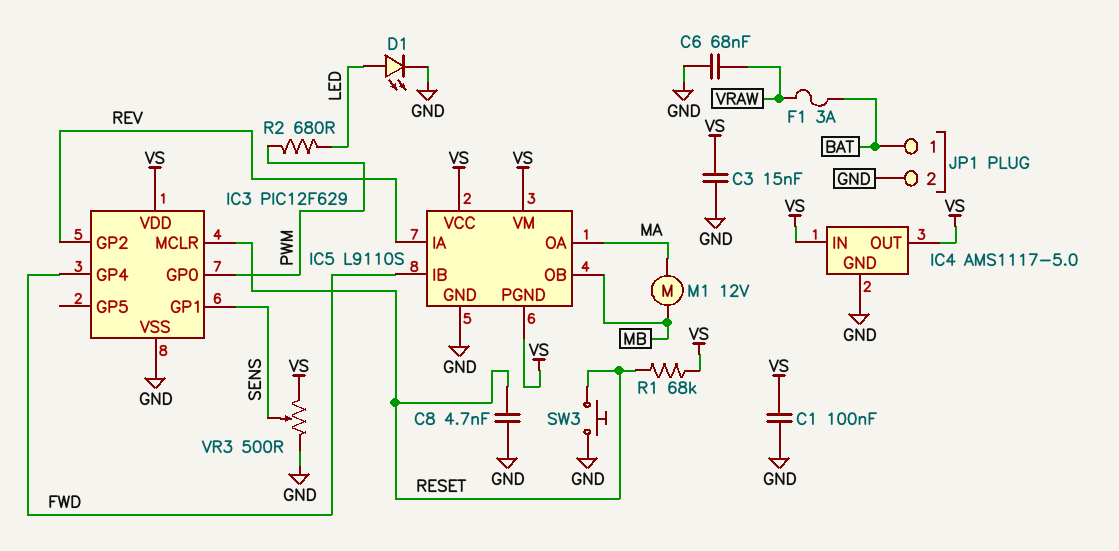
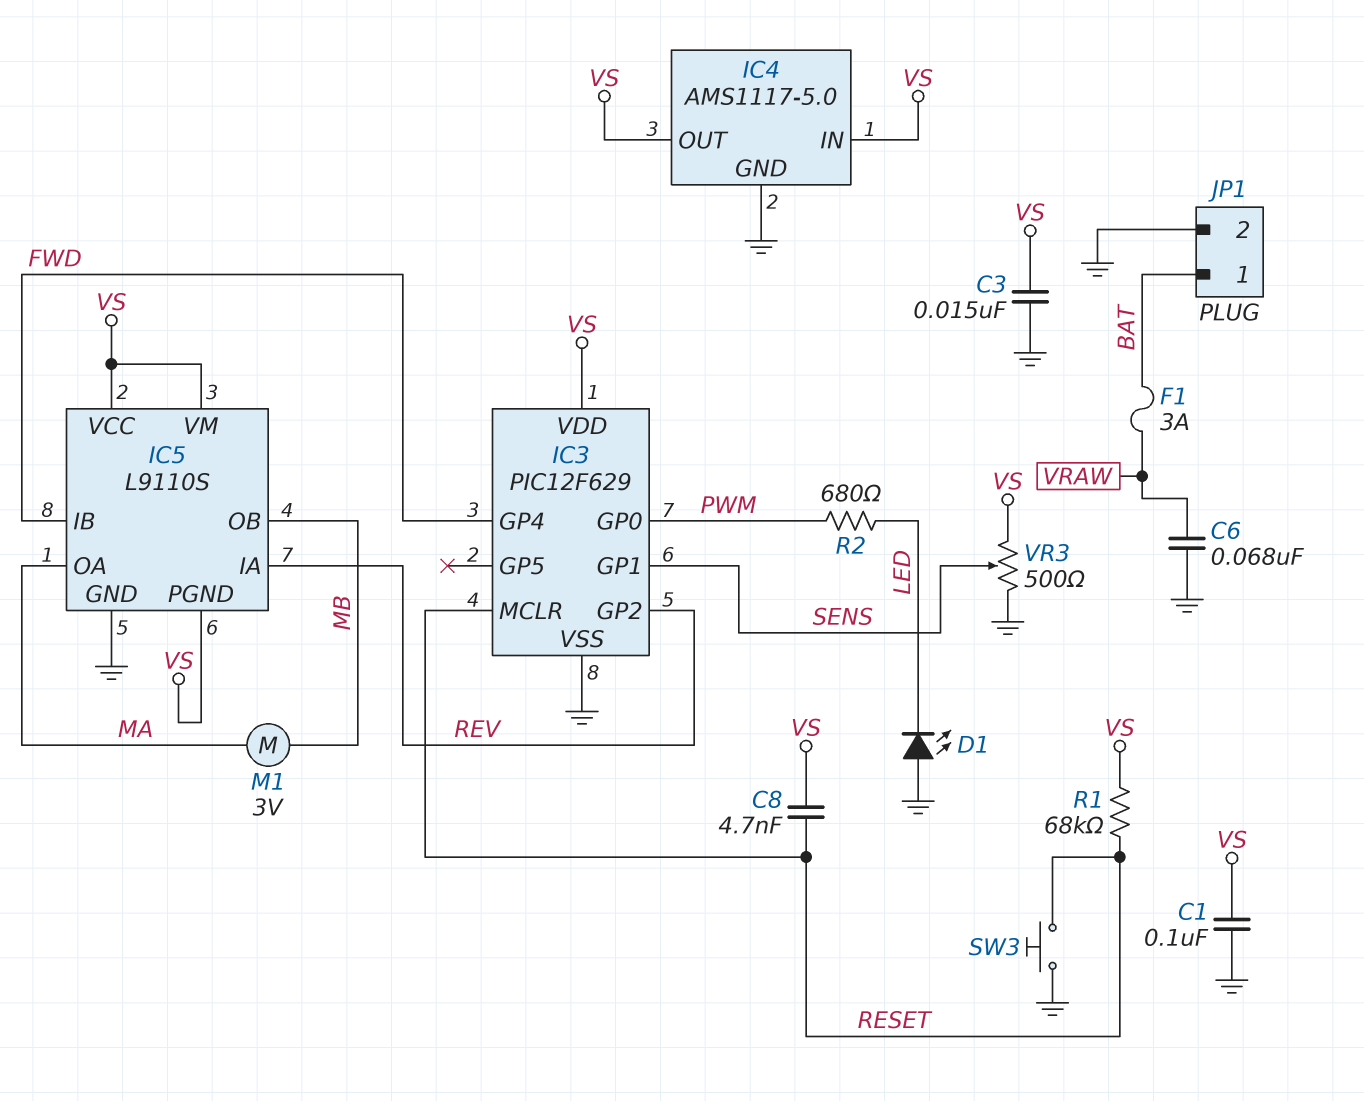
C8: 4.7nF (GND, RESET) -> 4.7nF (RESET, VS)
D1: LED (A LED, K GND) -> LED (A GND, K LED)
M1: motor 12V (MA, MB) -> motor 3V (MA, MB)

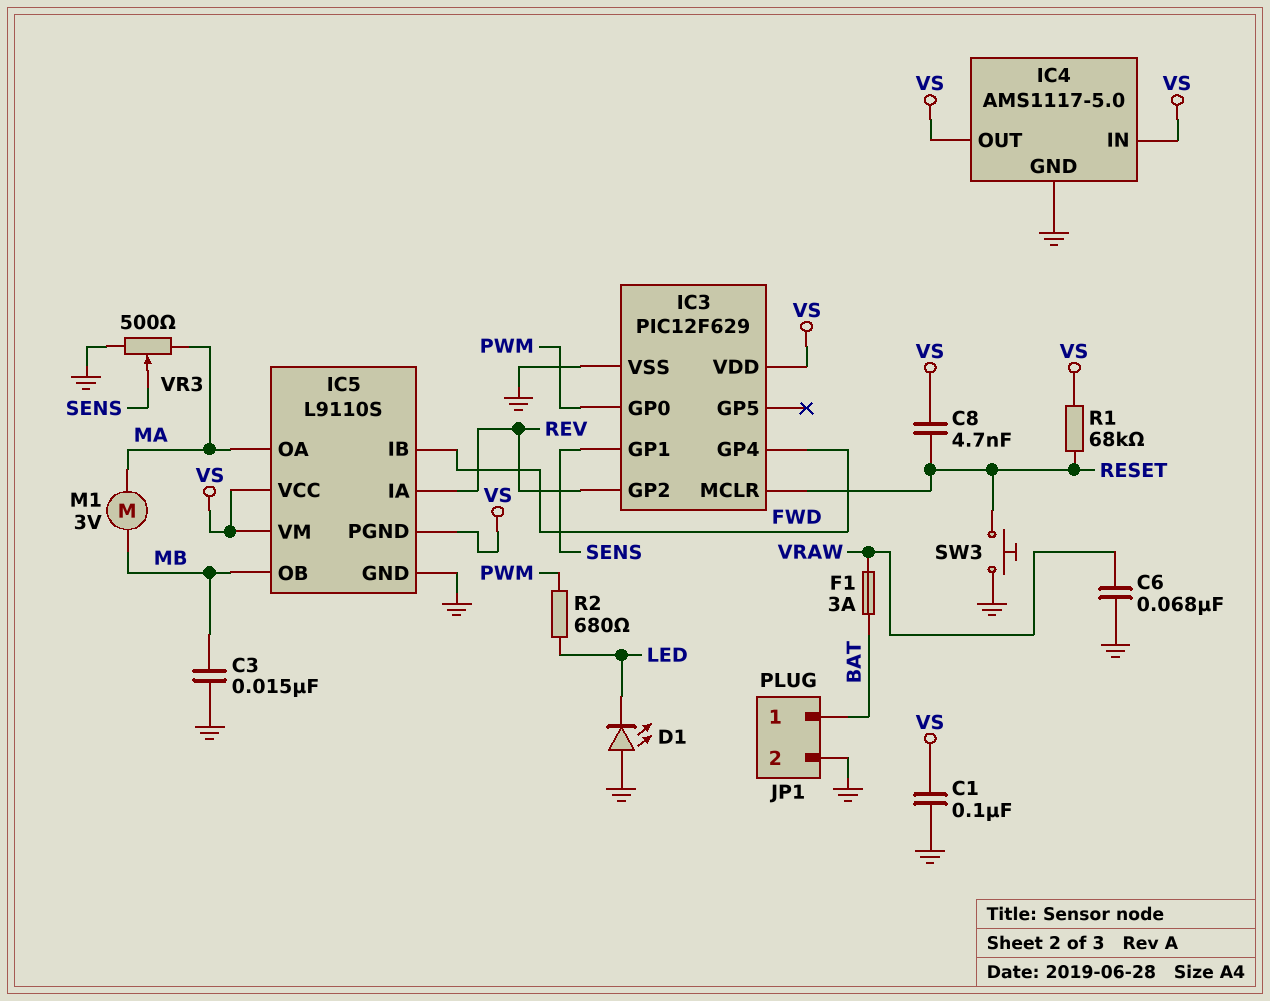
C3: 15nF (GND, VS) -> 15nF (GND, MB)
VR3: 500 (GND, VS, wiper SENS) -> 500 (GND, MA, wiper SENS)

